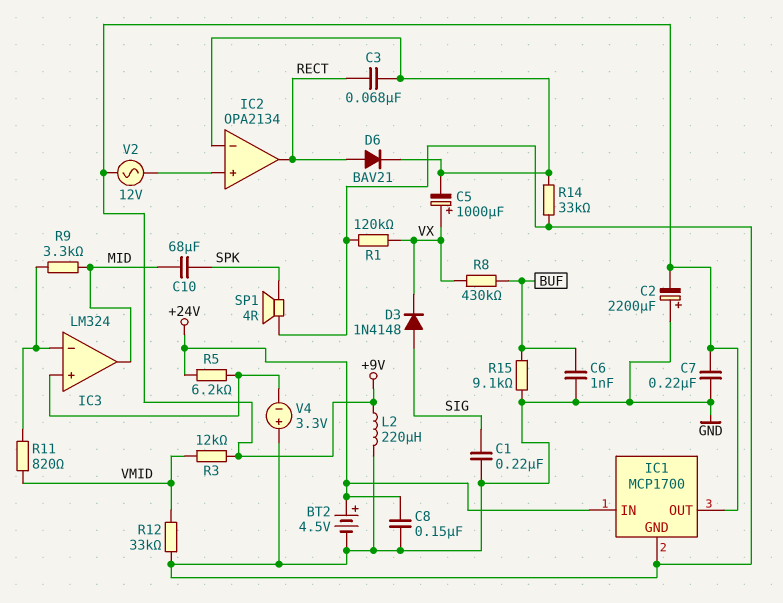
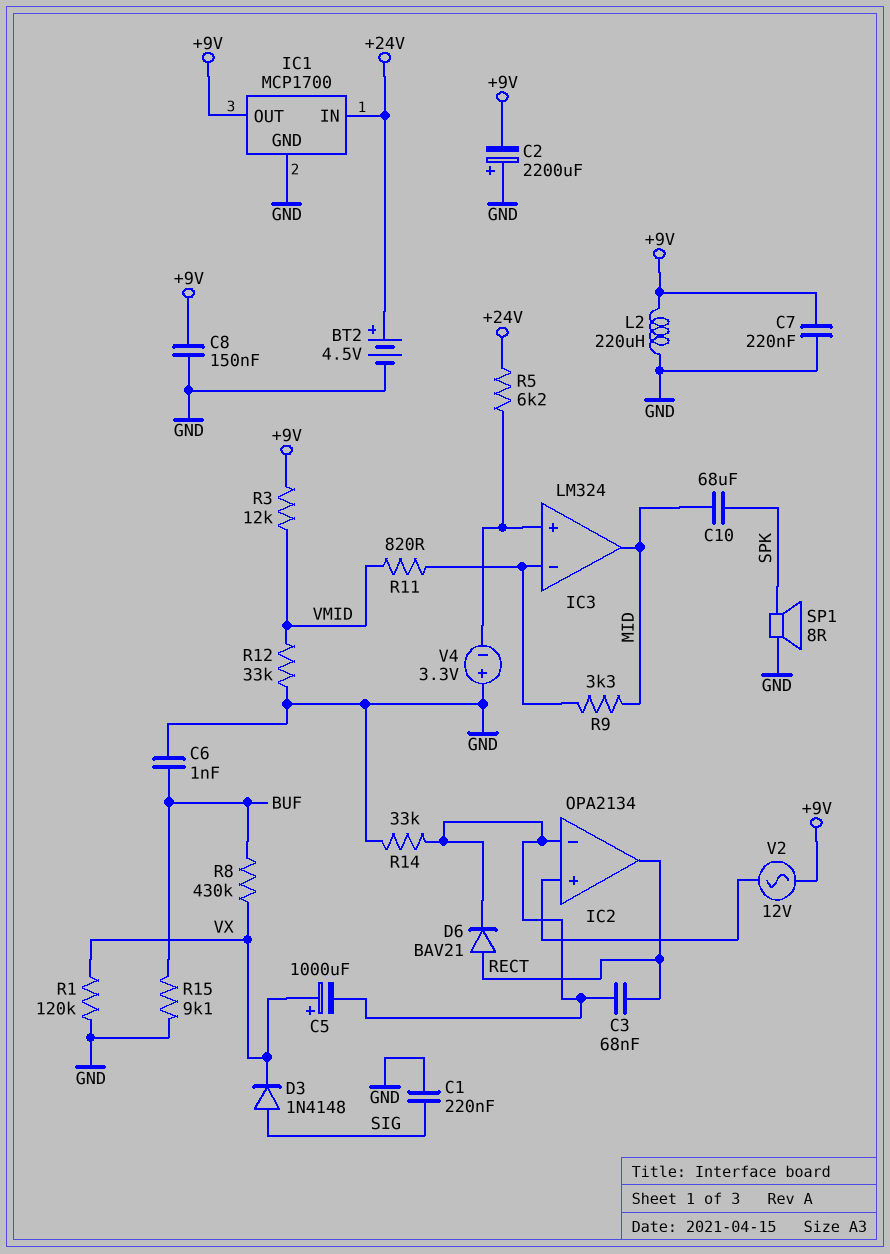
C8: 150nF (+24V, GND) -> 150nF (+9V, GND)
SP1: speaker 4R (GND, SPK) -> speaker 8R (GND, SPK)

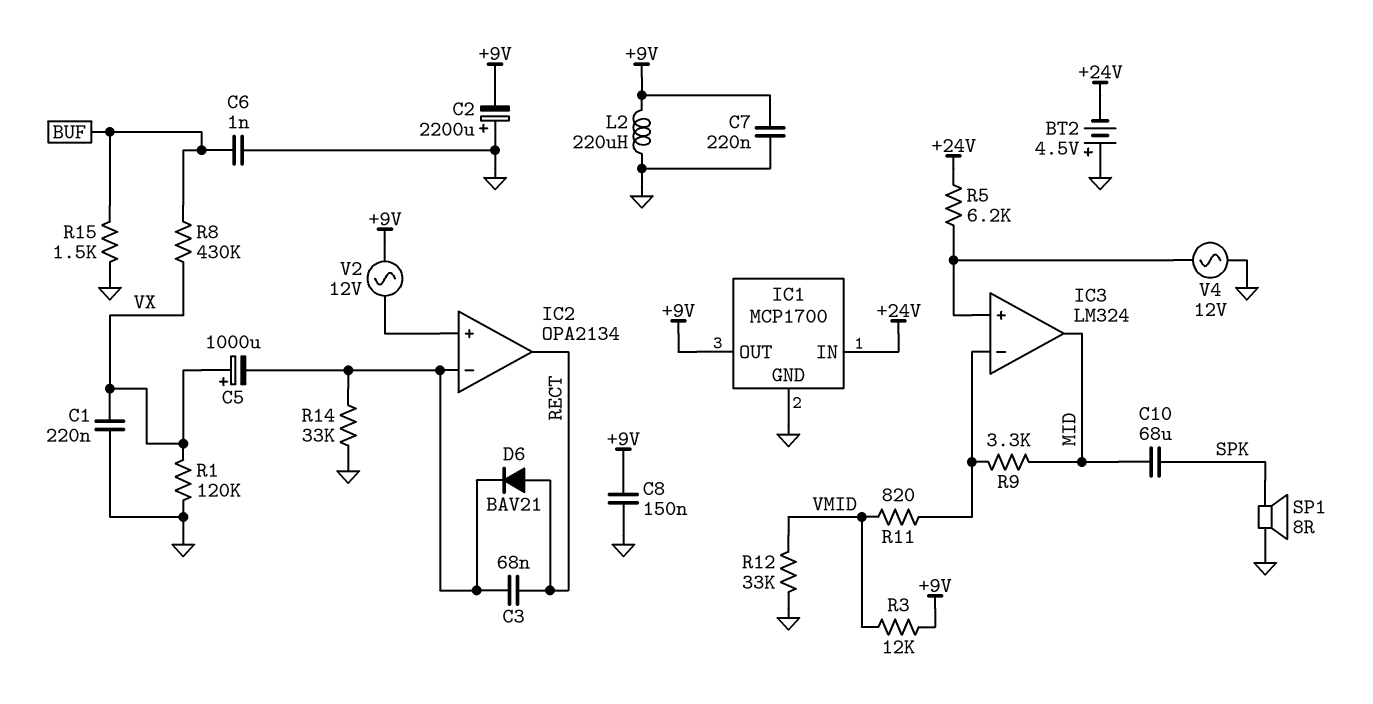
BT2: 4.5V (plus +24V, minus GND) -> 4.5V (plus GND, minus +24V)
C1: 220nF (GND, SIG) -> 220nF (GND, VX)
D3: diode 1N4148 (A SIG, K VX) -> none
R15: 9.1k (BUF, GND) -> 1.5k (BUF, GND)
V4: 3.3V (plus GND, minus IC3/in+) -> AC 12V (GND, IC3/in+)

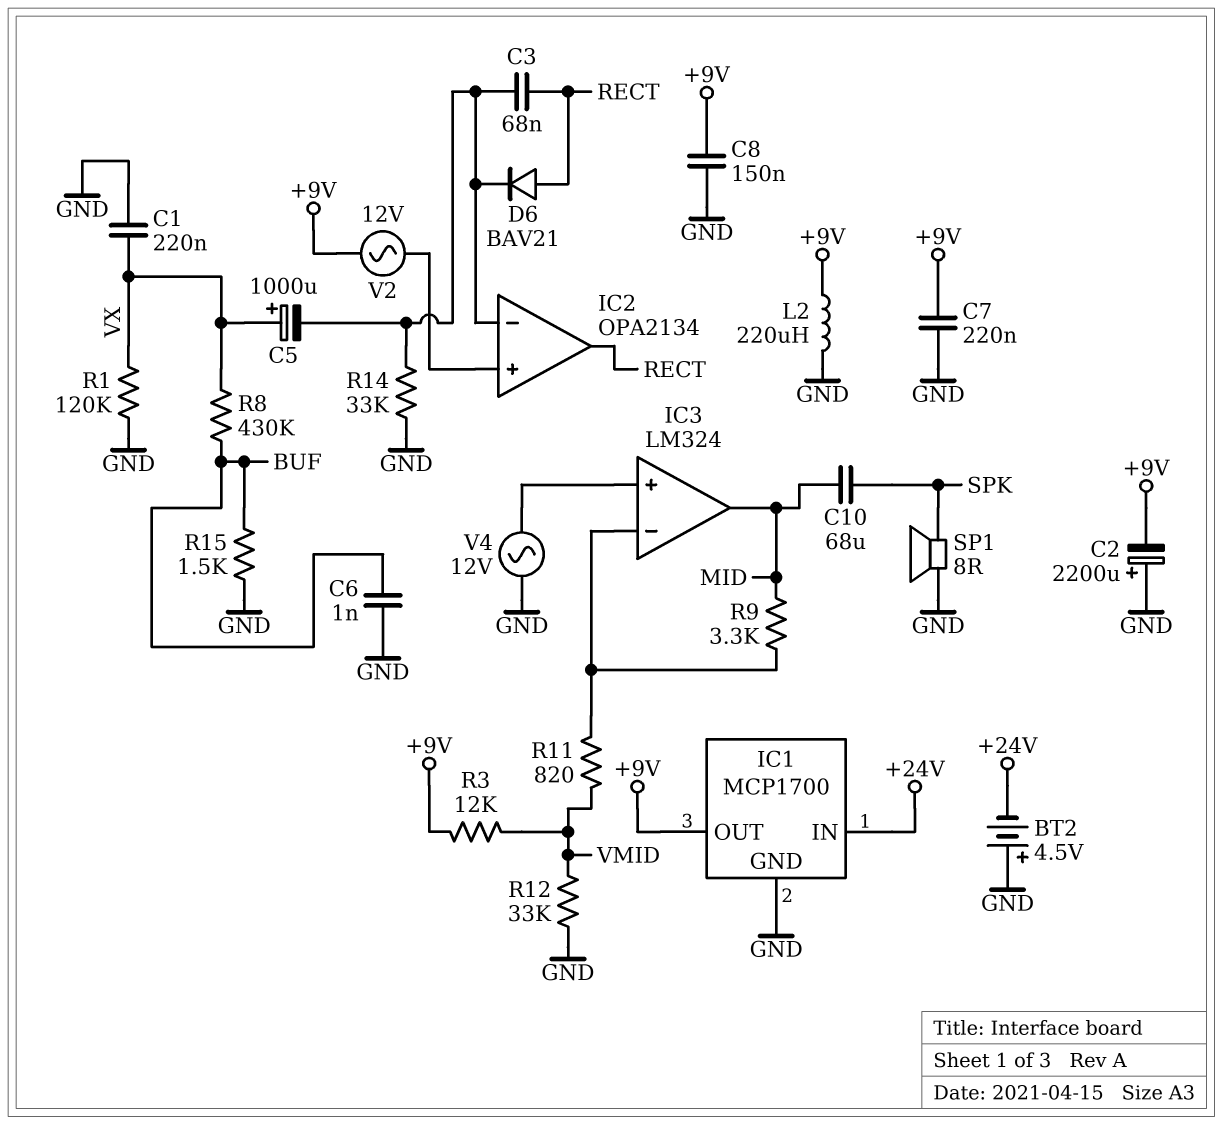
R5: 6.2k (+24V, IC3/in+) -> none

